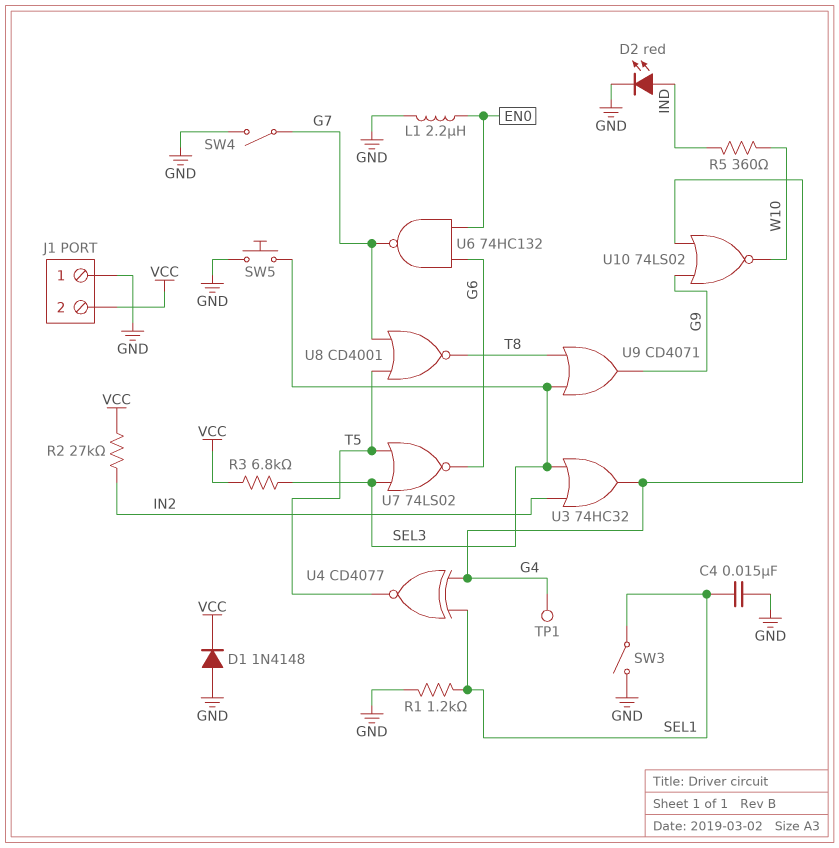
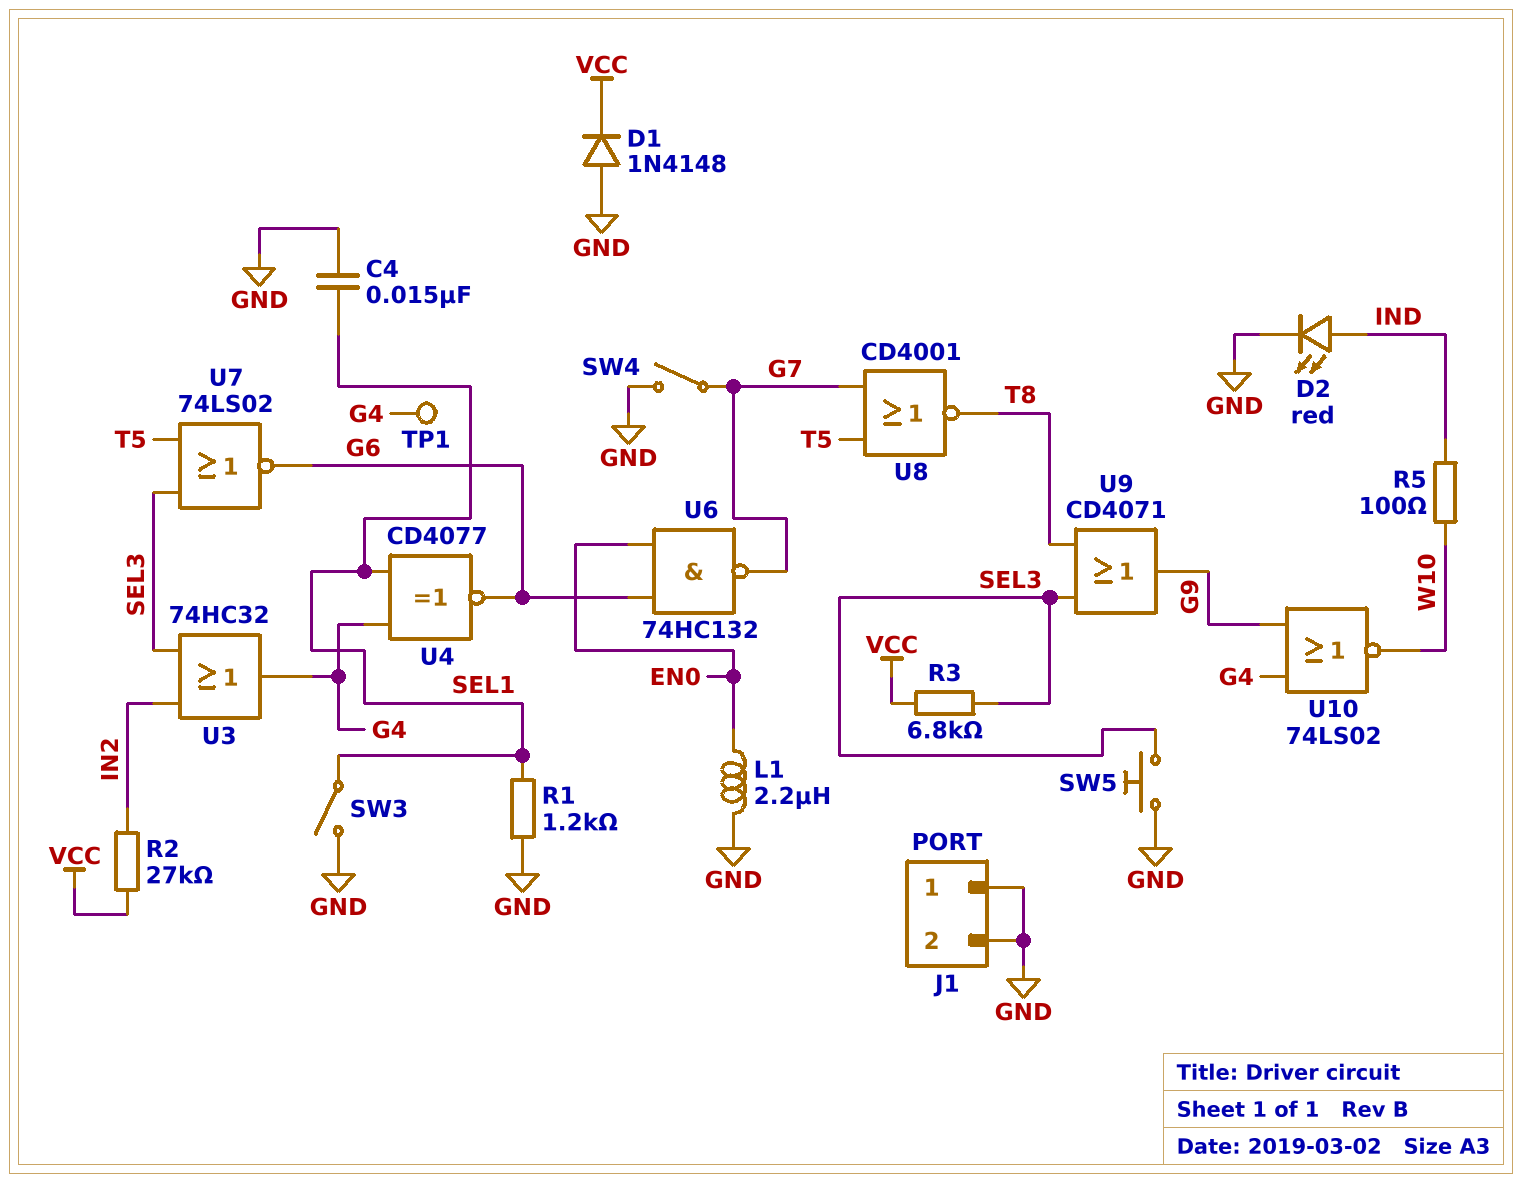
J1 pin 2: VCC -> GND
R5: 360 (IND, W10) -> 100 (IND, W10)
U4: XNOR CD4077 (in G4, in SEL1, out T5) -> XNOR CD4077 (in G4, in SEL1, out G6)

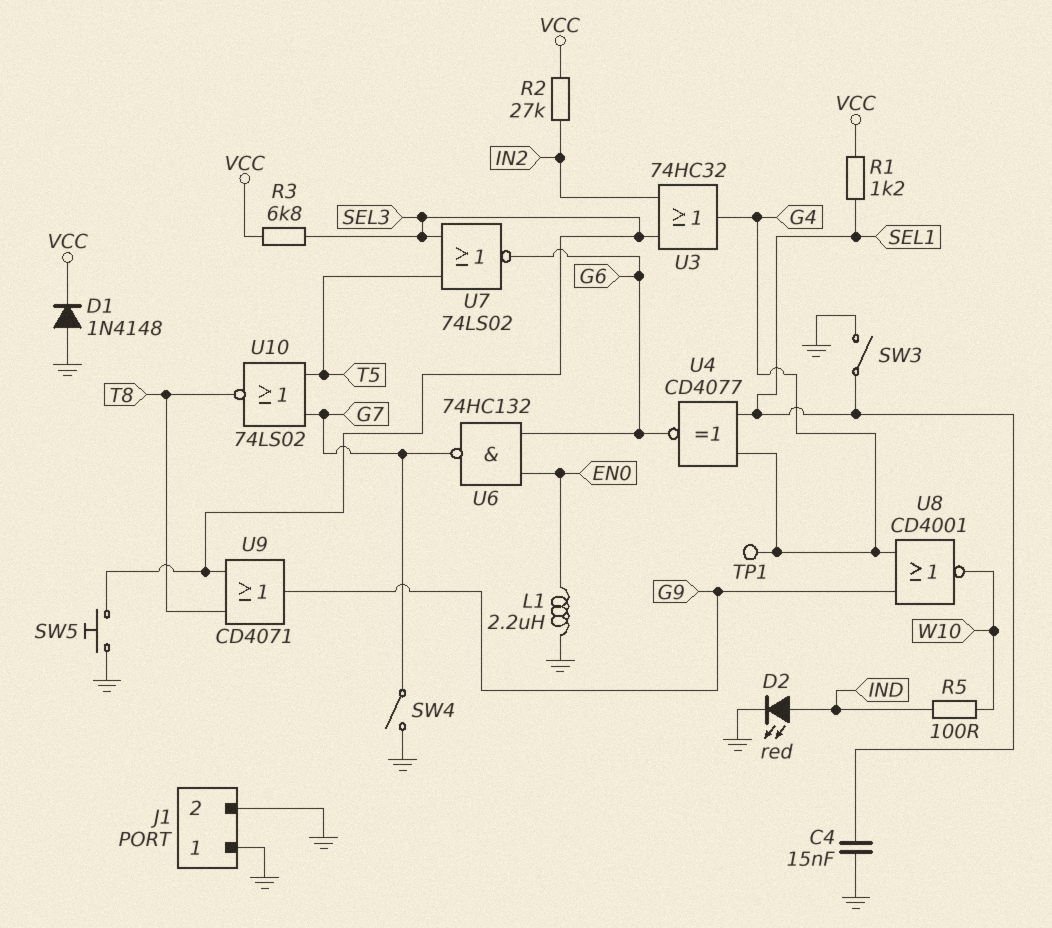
R1: 1.2k (GND, SEL1) -> 1.2k (SEL1, VCC)
U8: NOR CD4001 (in G7, in T5, out T8) -> NOR CD4001 (in G4, in G9, out W10)
U10: NOR 74LS02 (in G4, in G9, out W10) -> NOR 74LS02 (in G7, in T5, out T8)

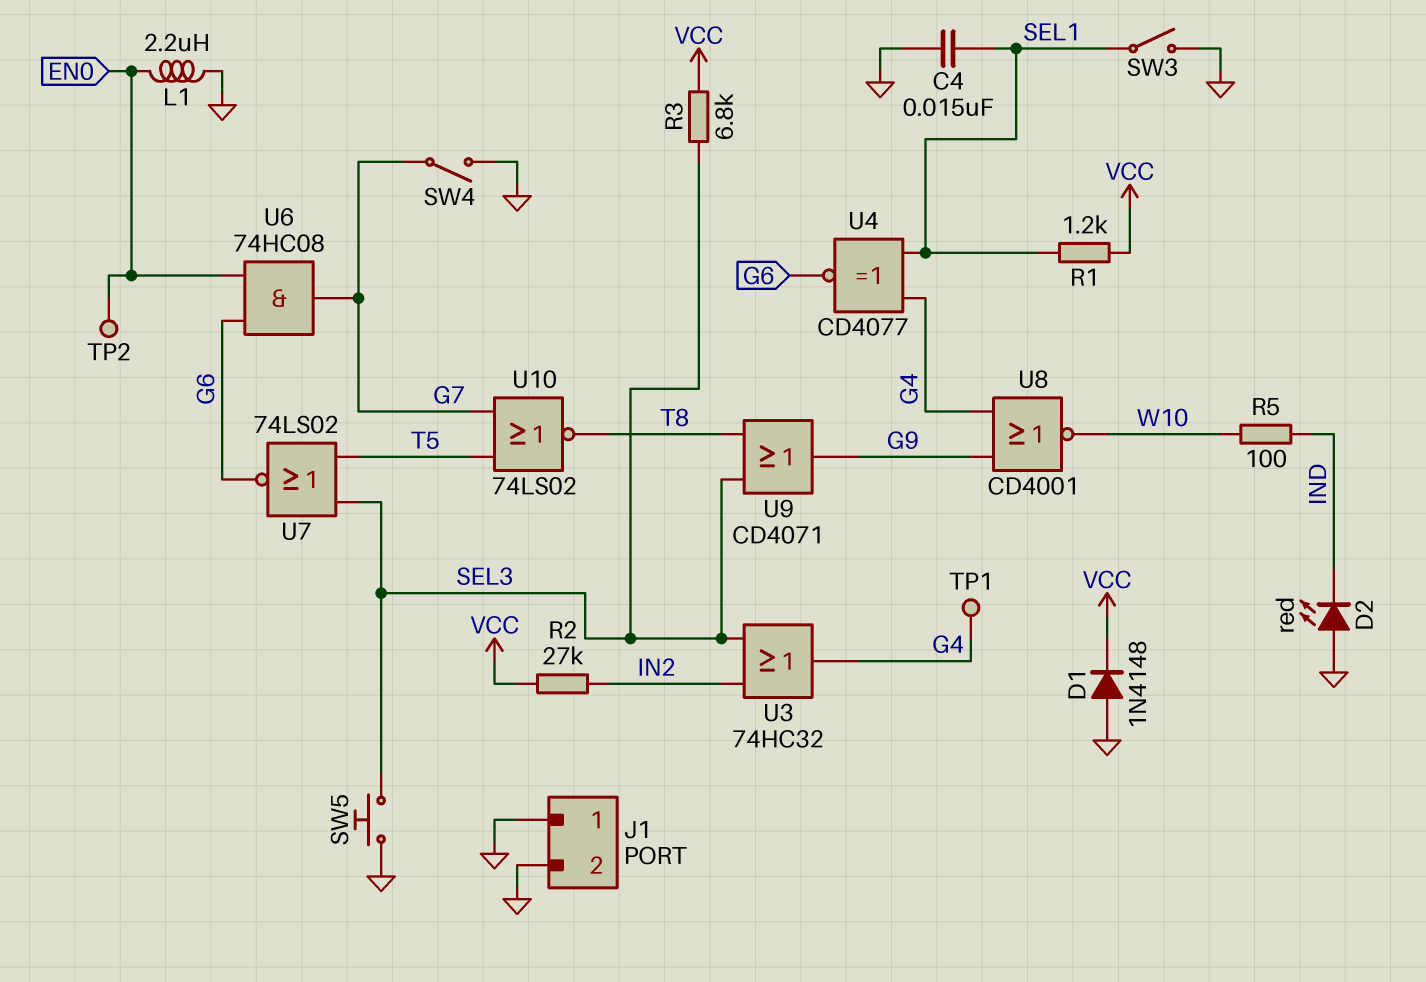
D2: LED red (A IND, K GND) -> LED red (A GND, K IND)
TP2: none -> test point (EN0)
U6: NAND 74HC132 (in EN0, in G6, out G7) -> AND 74HC08 (in EN0, in G6, out G7)

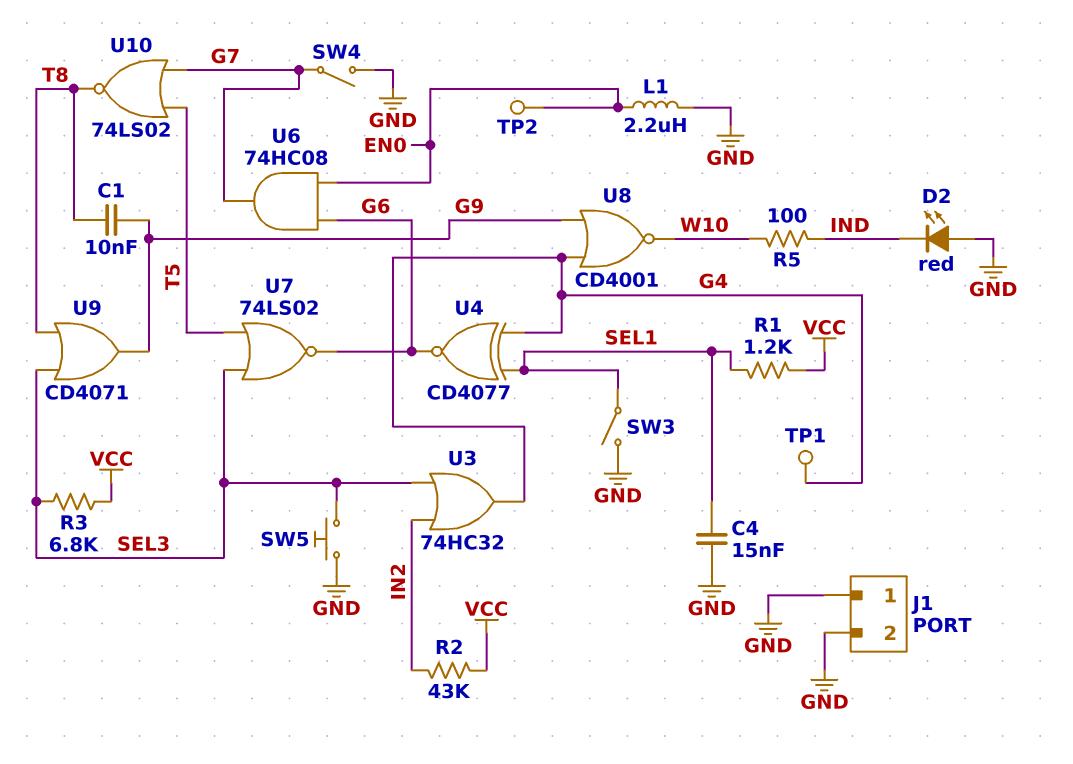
C1: none -> 10nF (G9, T8)
D1: diode 1N4148 (A GND, K VCC) -> none
R2: 27k (IN2, VCC) -> 43k (IN2, VCC)

